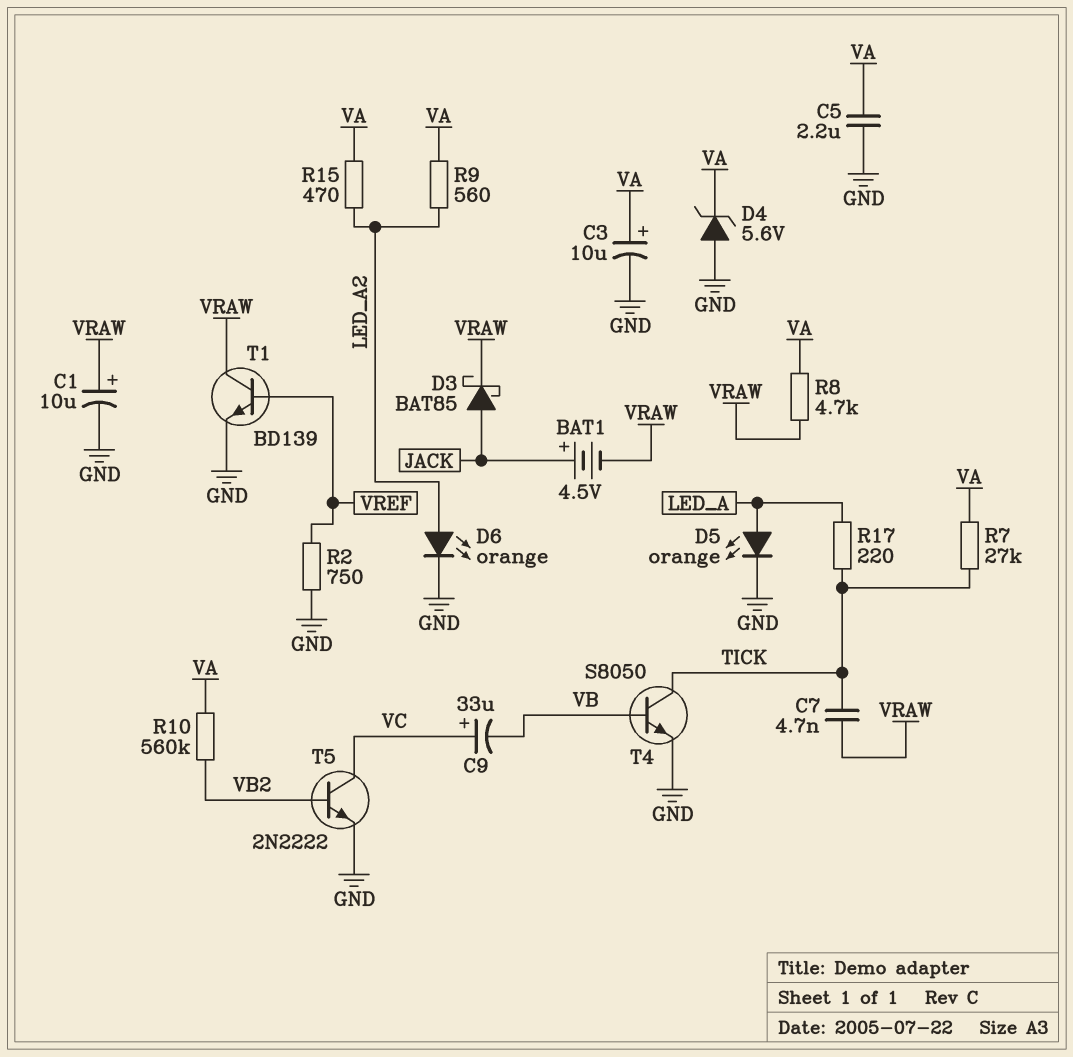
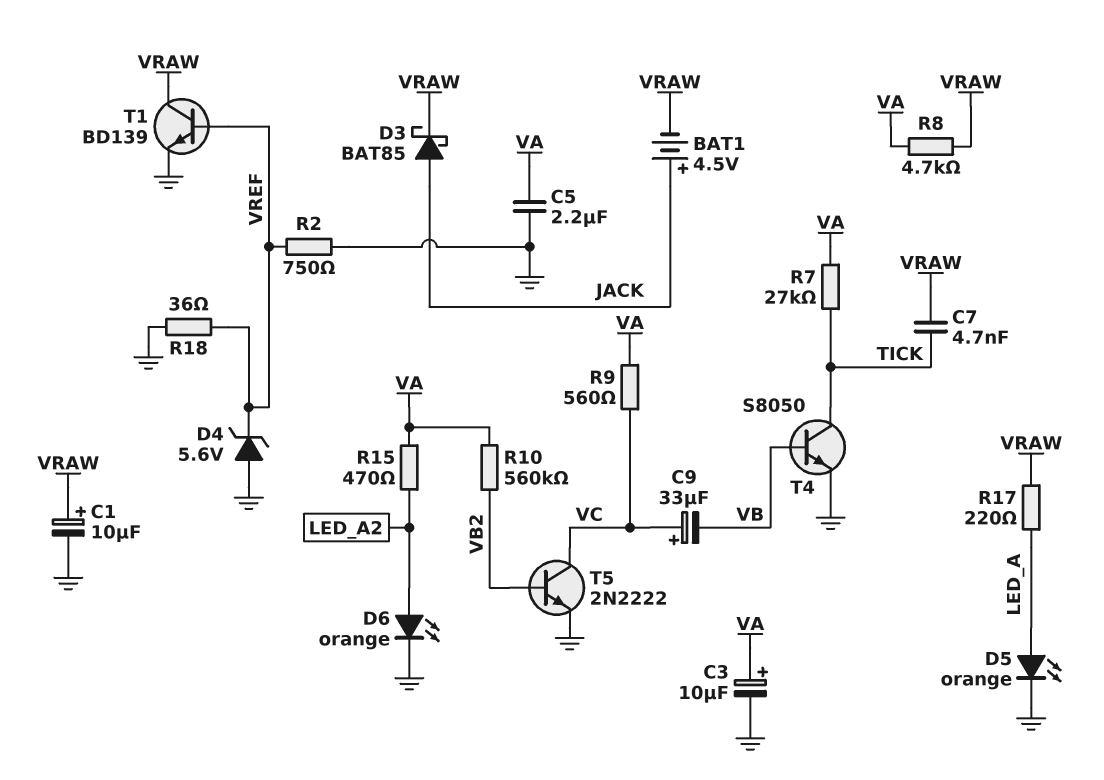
D4: zener 5.6V (A GND, K VA) -> zener 5.6V (A GND, K VREF)
R9: 560 (LED_A2, VA) -> 560 (VA, VC)
R17: 220 (LED_A, TICK) -> 220 (LED_A, VRAW)
R18: none -> 36 (GND, VREF)

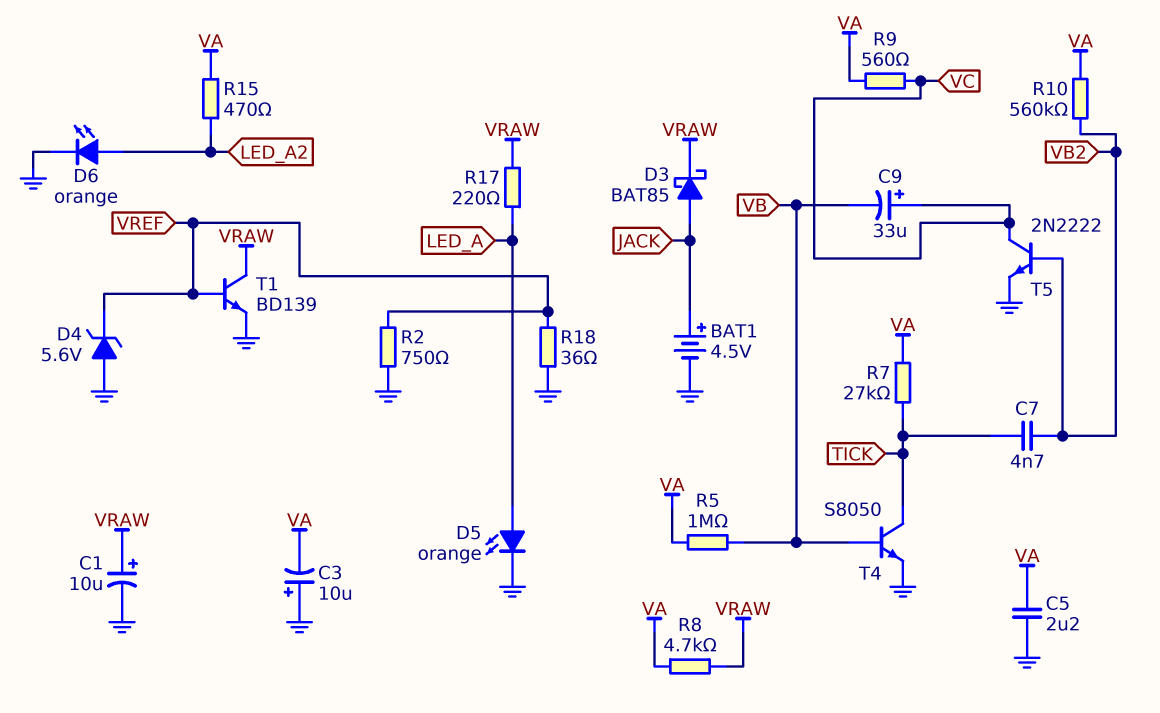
BAT1: 4.5V (plus JACK, minus VRAW) -> 4.5V (plus JACK, minus GND)
C3: 10uF (plus VA, minus GND) -> 10uF (plus GND, minus VA)
C7: 4.7nF (TICK, VRAW) -> 4.7nF (TICK, VB2)
R5: none -> 1M (VA, VB)

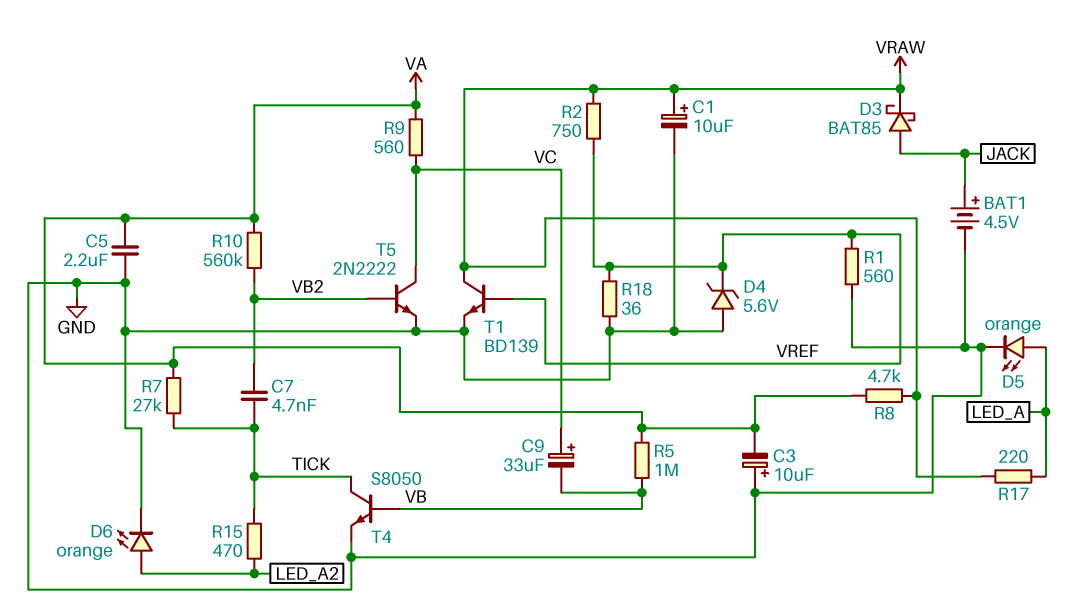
R1: none -> 560 (GND, VREF)
R2: 750 (GND, VREF) -> 750 (VRAW, VREF)
R15: 470 (LED_A2, VA) -> 470 (LED_A2, TICK)

